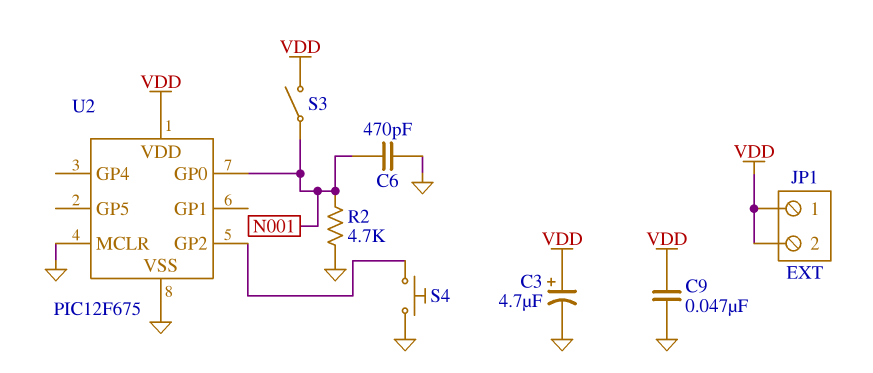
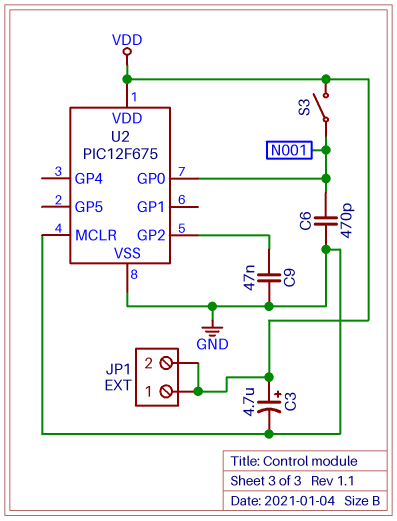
C9: 47nF (GND, VDD) -> 47nF (GND, U2/GP2)
R2: 4.7k (GND, N001) -> none
S4: button (GND, U2/GP2) -> none

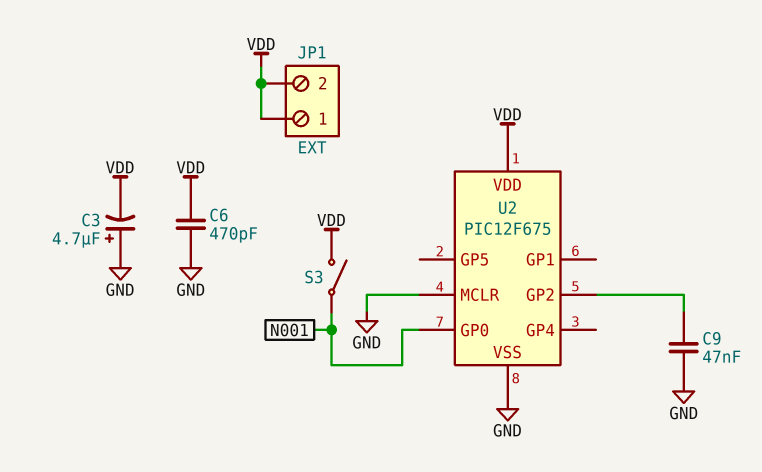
C3: 4.7uF (plus VDD, minus GND) -> 4.7uF (plus GND, minus VDD)
C6: 470pF (GND, N001) -> 470pF (GND, VDD)

